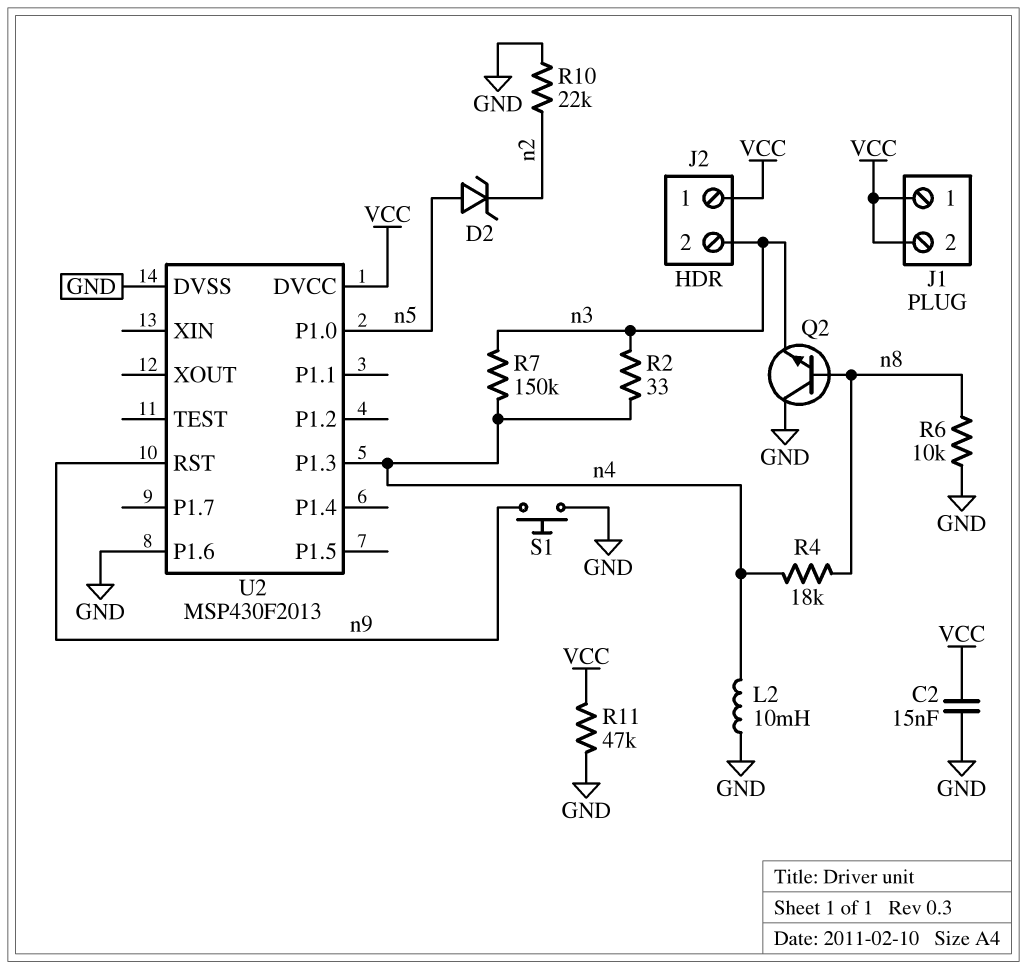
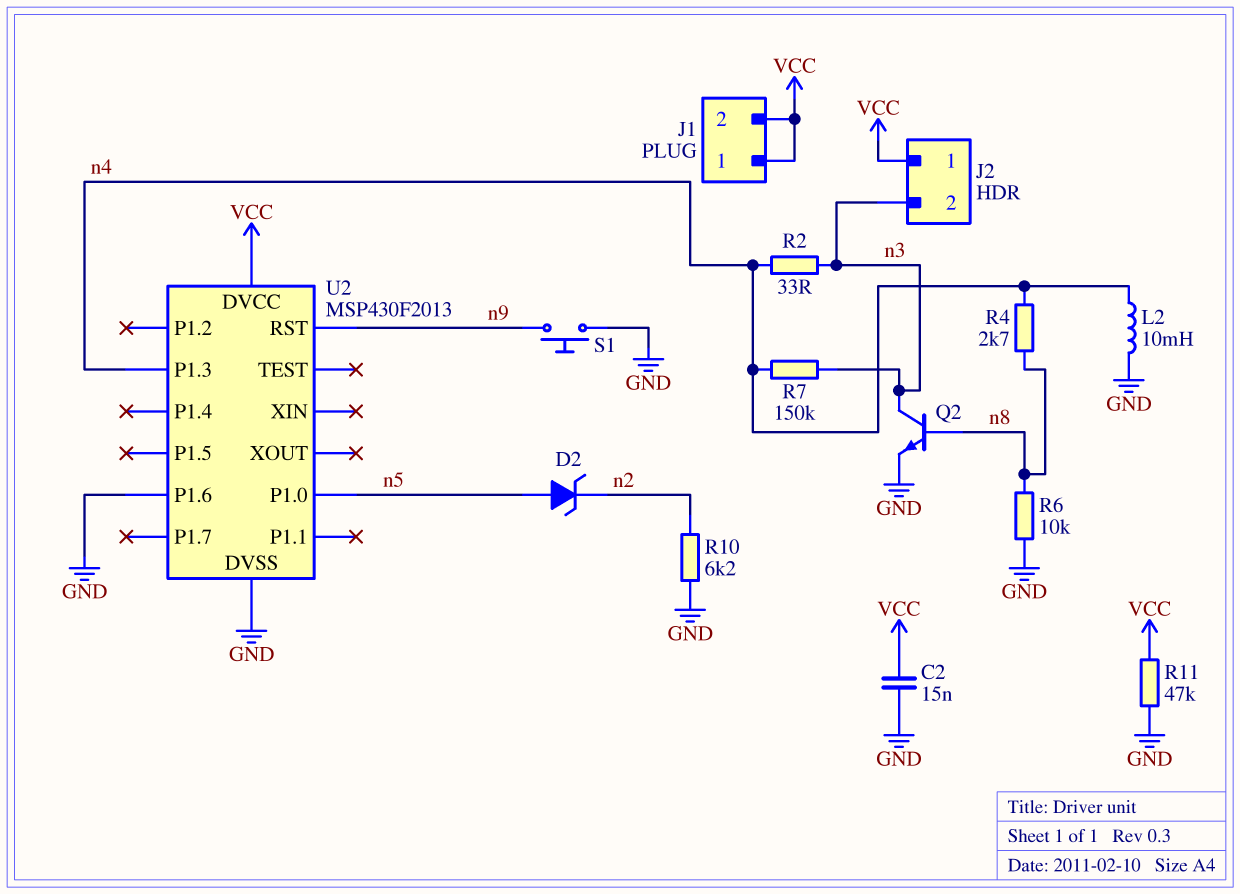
Q2: NPN (B n8, C GND, E n3) -> NPN (B n8, C n3, E GND)
R4: 18k (n4, n8) -> 2.7k (n4, n8)
R10: 22k (GND, n2) -> 6.2k (GND, n2)

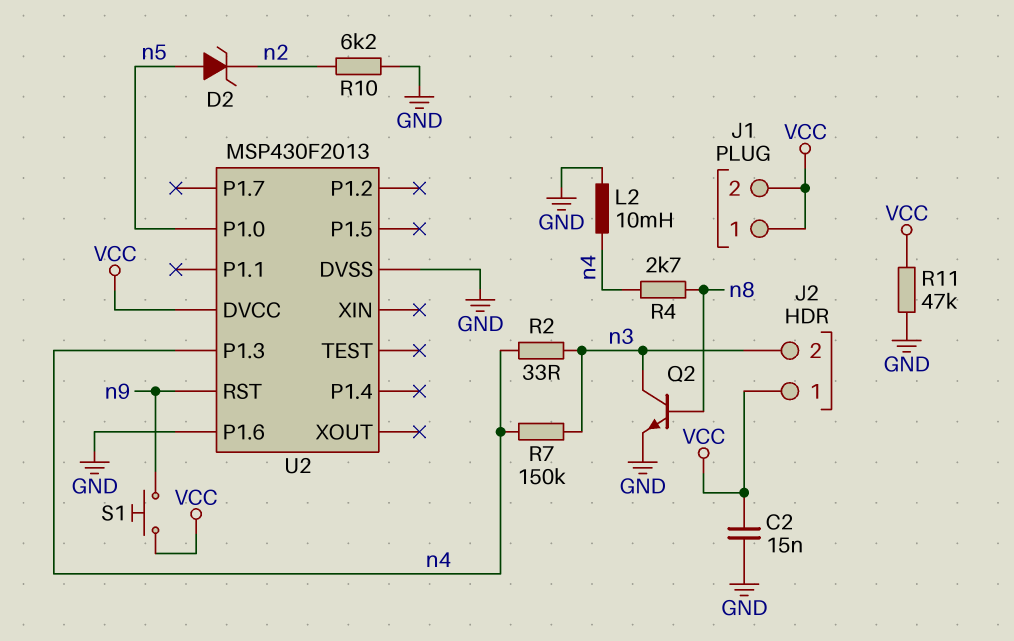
R6: 10k (GND, n8) -> none
S1: button (GND, n9) -> button (VCC, n9)

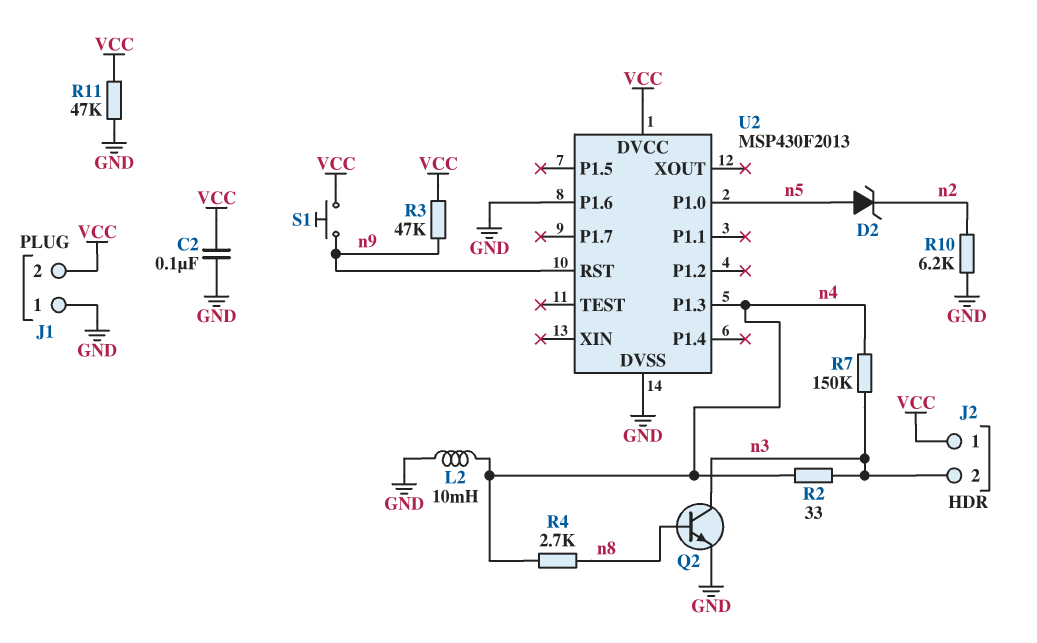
C2: 15nF (GND, VCC) -> 100nF (GND, VCC)
J1 pin 1: VCC -> GND
R3: none -> 47k (VCC, n9)

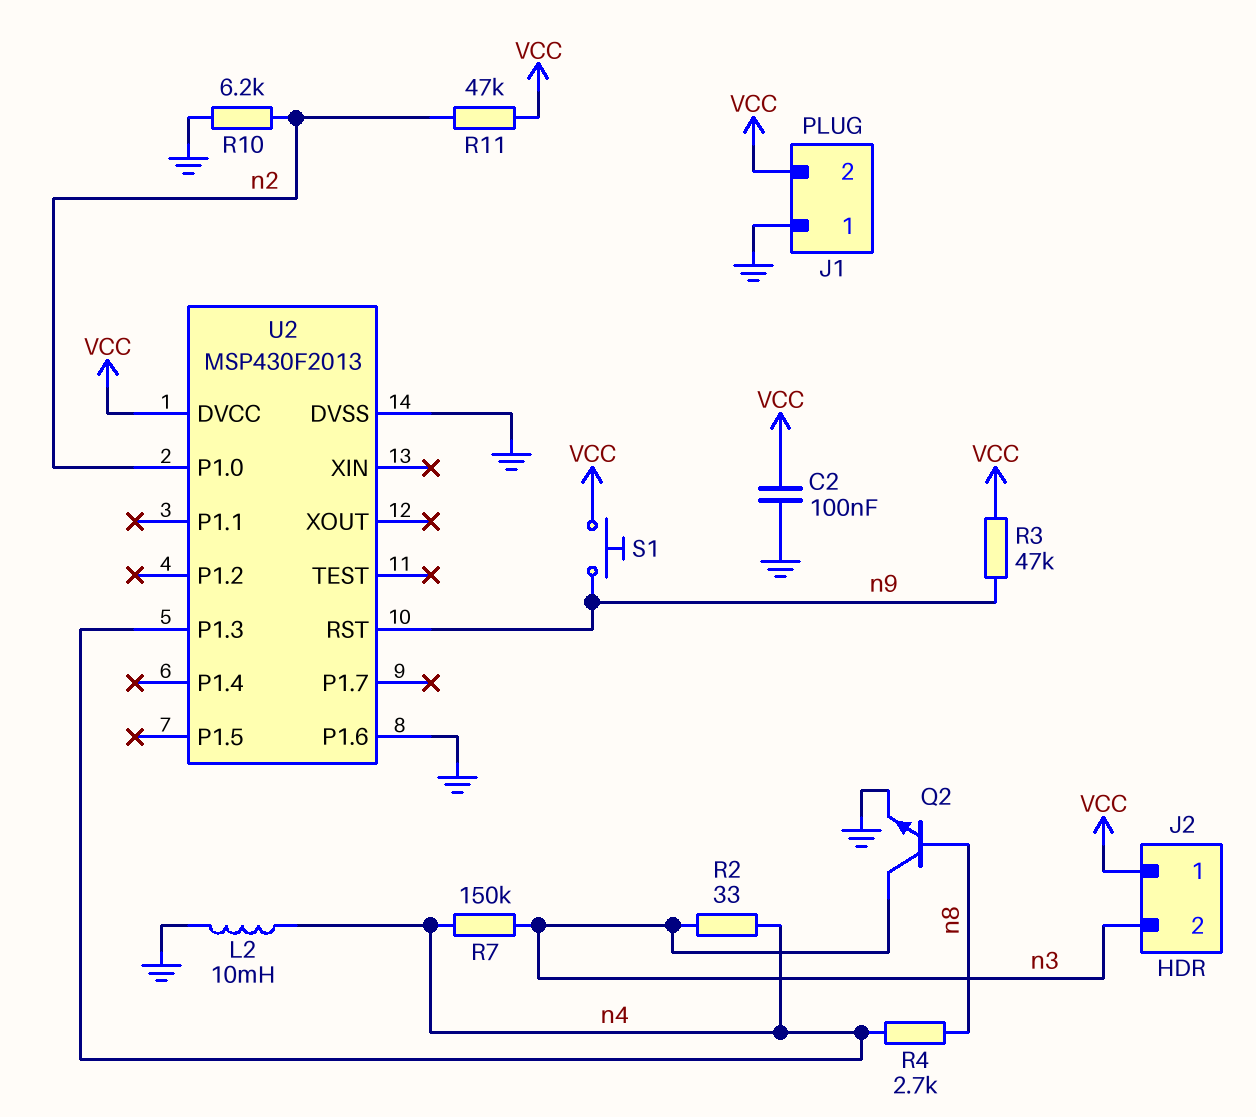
D2: zener (A n5, K n2) -> none
R11: 47k (GND, VCC) -> 47k (VCC, n2)
U2 pin P1.0: n5 -> n2

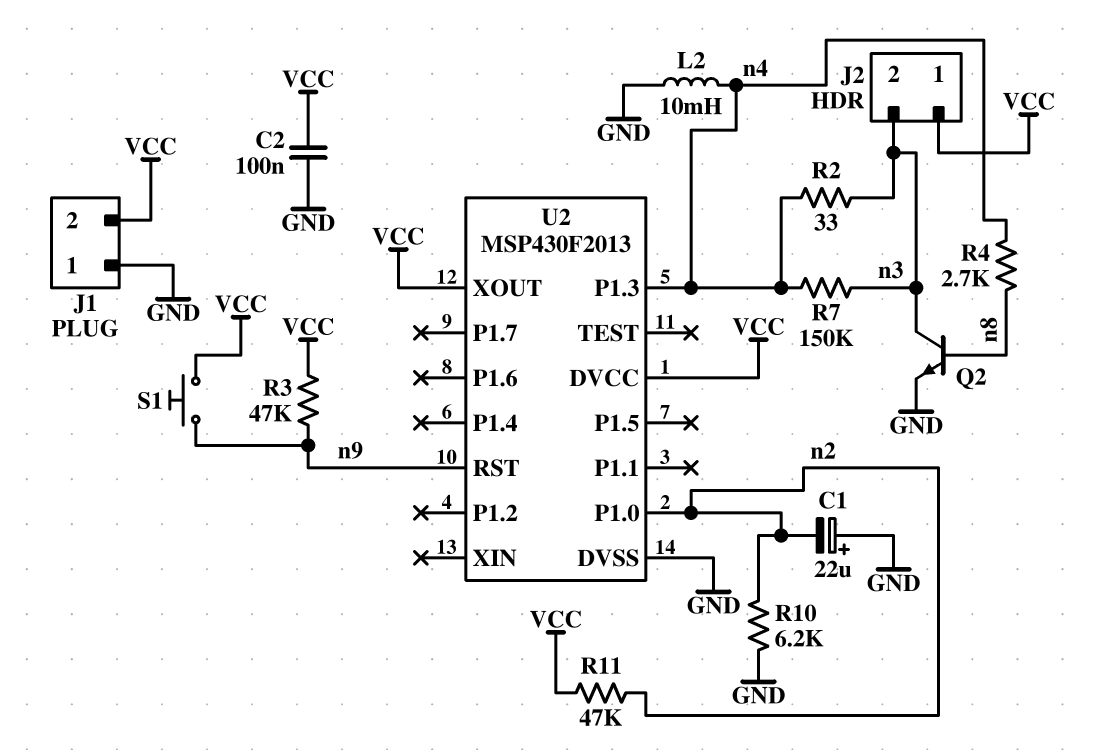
C1: none -> 22uF (plus GND, minus n2)
U2 pin P1.6: GND -> none
U2 pin XOUT: none -> VCC

